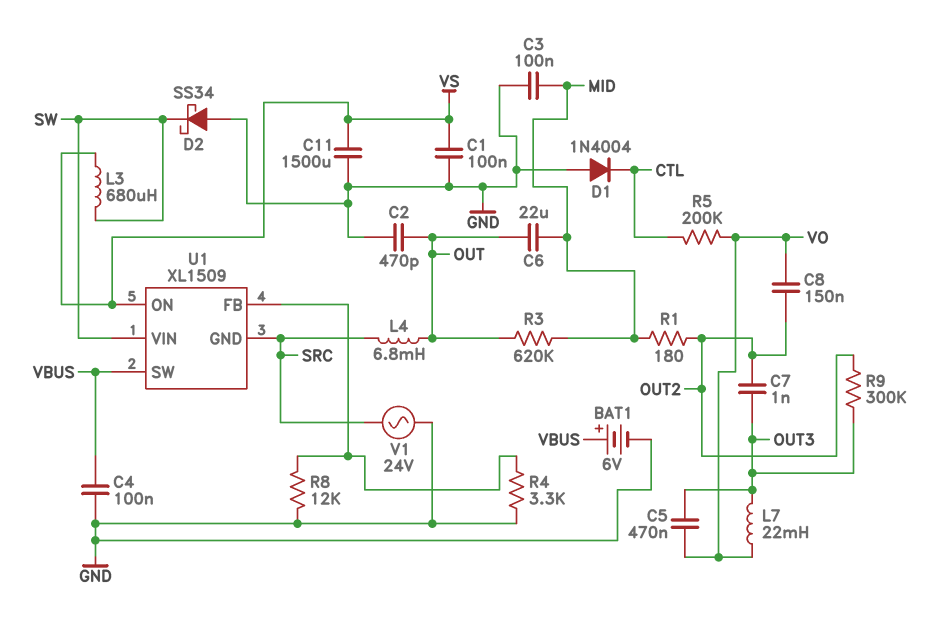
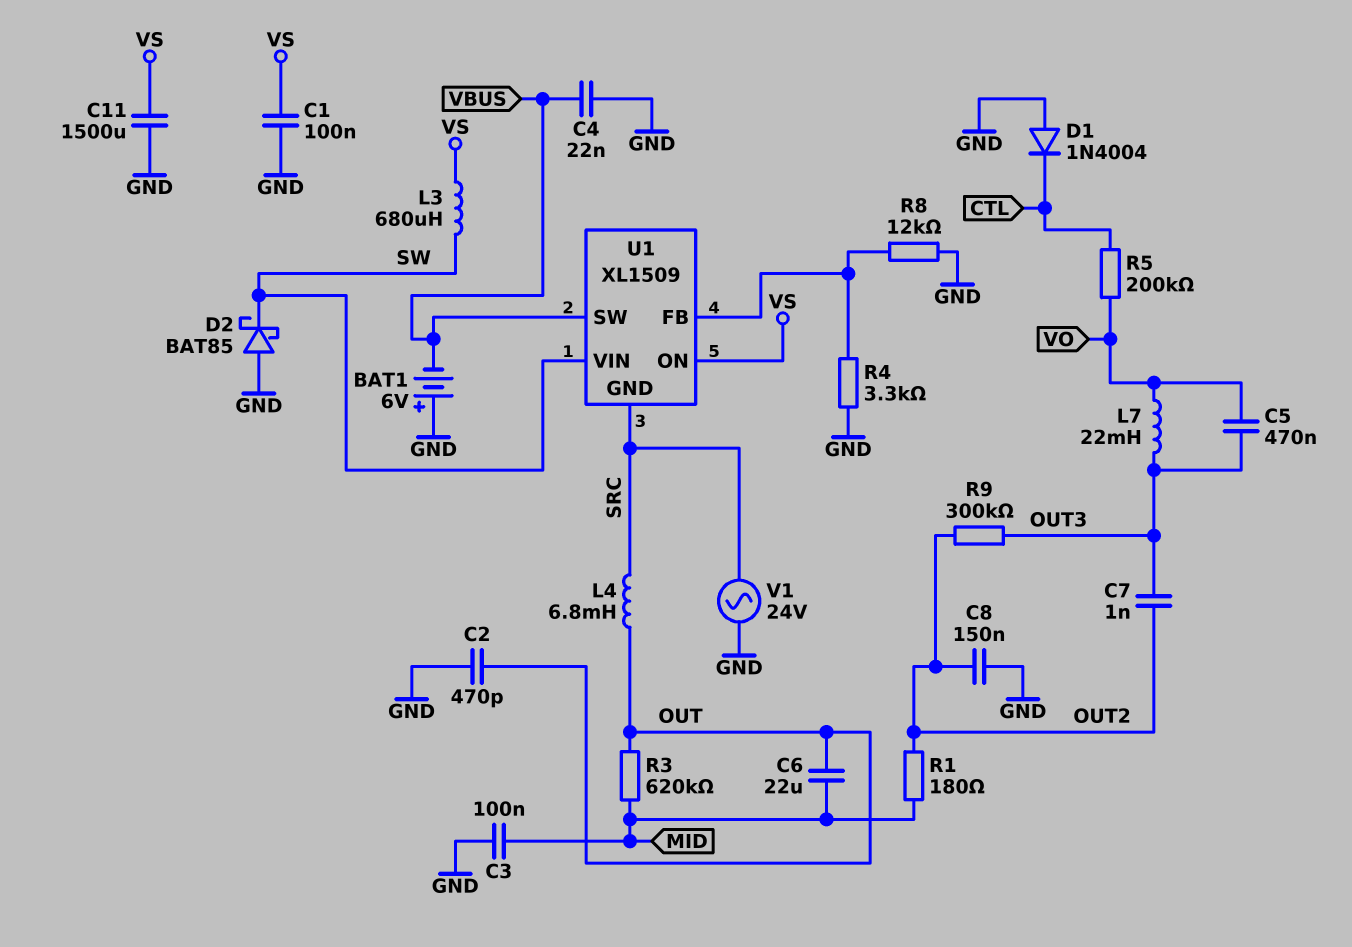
BAT1: 6V (plus VBUS, minus GND) -> 6V (plus GND, minus VBUS)
C4: 100nF (GND, VBUS) -> 22nF (GND, VBUS)
C8: 150nF (OUT2, VO) -> 150nF (GND, OUT2)
D2: schottky SS34 (A GND, K SW) -> schottky BAT85 (A GND, K SW)

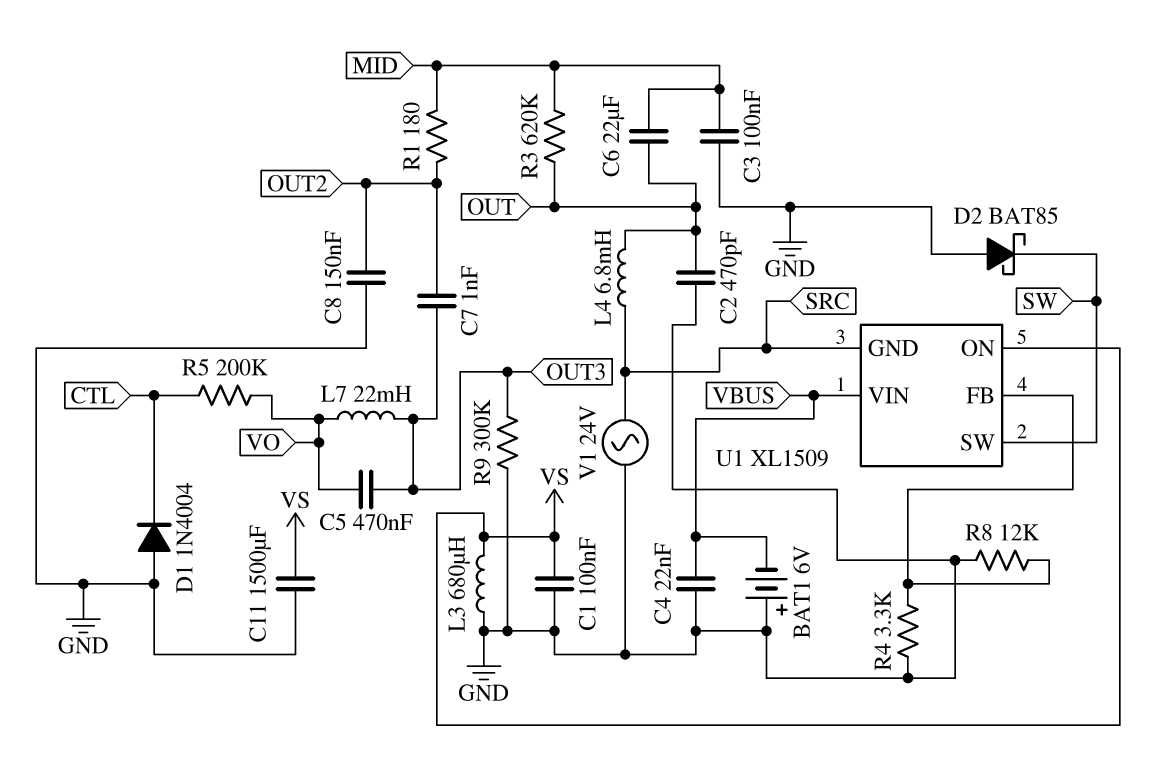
L3: 680uH (SW, VS) -> 680uH (GND, VS)
R9: 300k (OUT2, OUT3) -> 300k (GND, OUT3)
U1 pin SW: VBUS -> SW
U1 pin VIN: SW -> VBUS

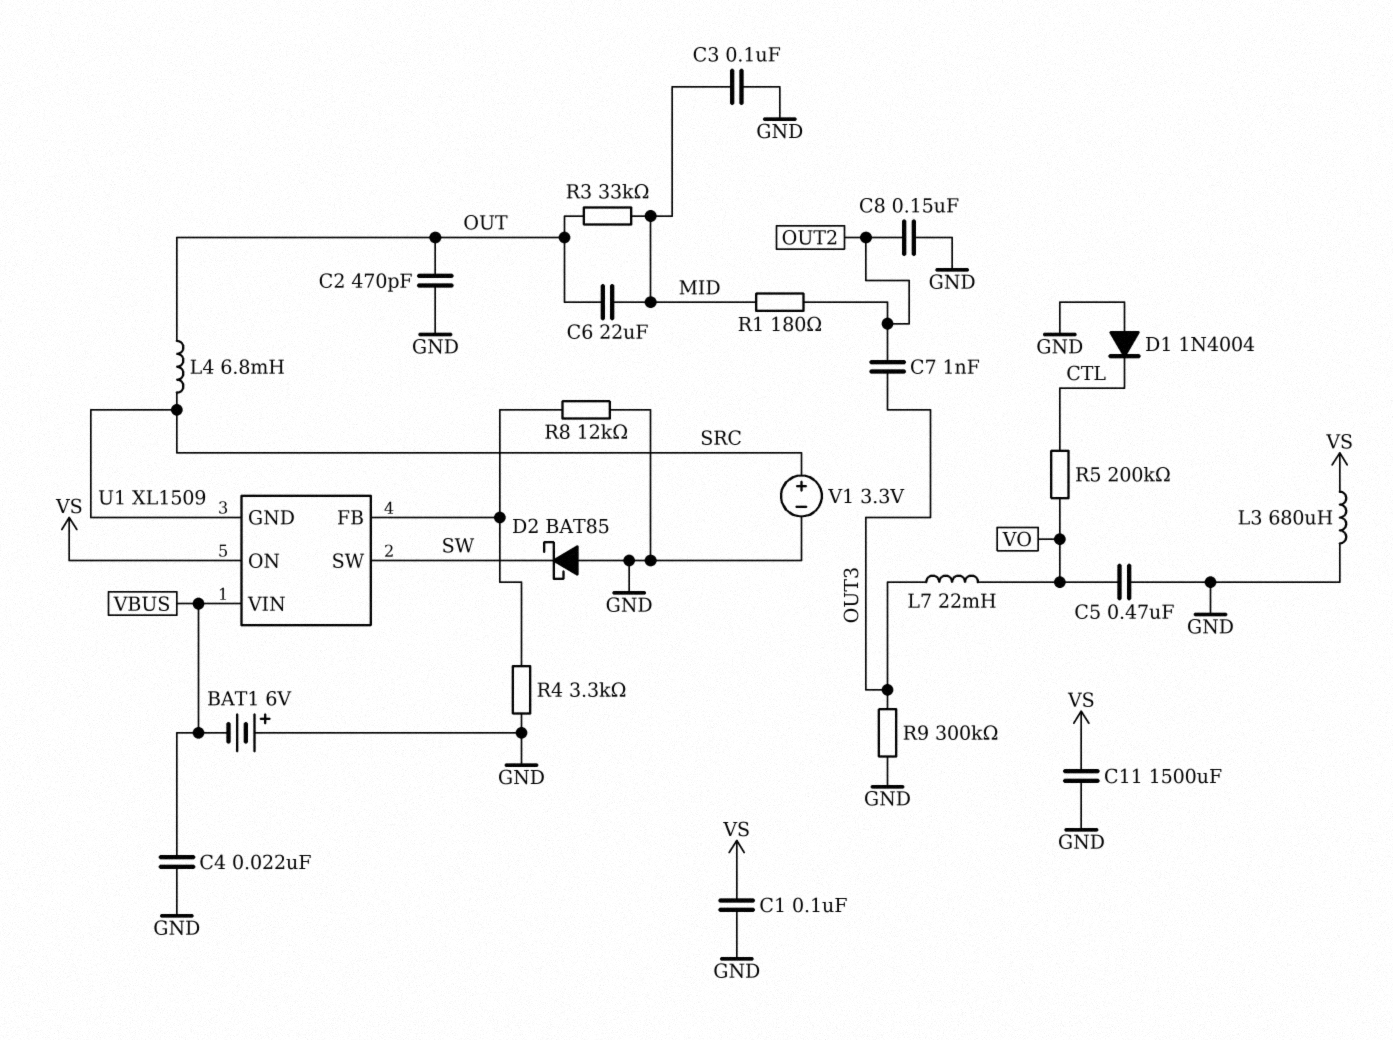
C5: 470nF (OUT3, VO) -> 470nF (GND, VO)
R3: 620k (MID, OUT) -> 33k (MID, OUT)
V1: AC 24V (GND, SRC) -> 3.3V (plus SRC, minus GND)

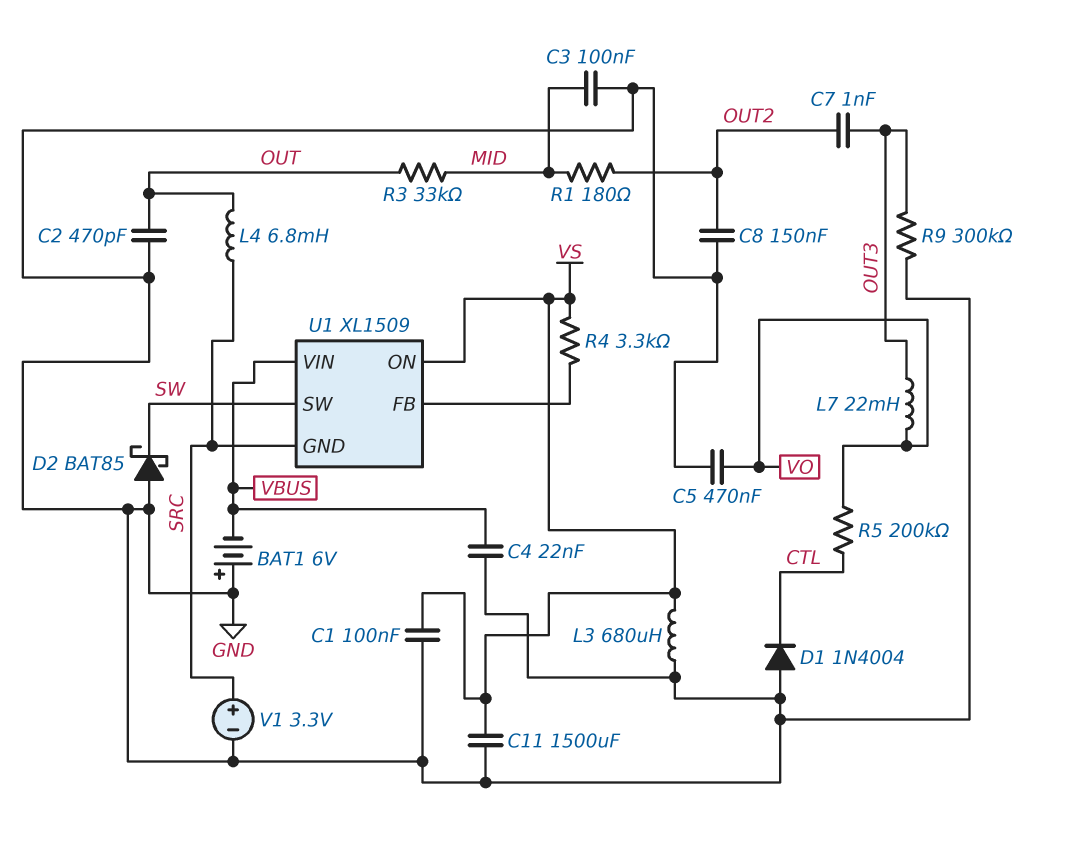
C6: 22uF (MID, OUT) -> none
R4: 3.3k (GND, U1/FB) -> 3.3k (U1/FB, VS)
R8: 12k (GND, U1/FB) -> none

